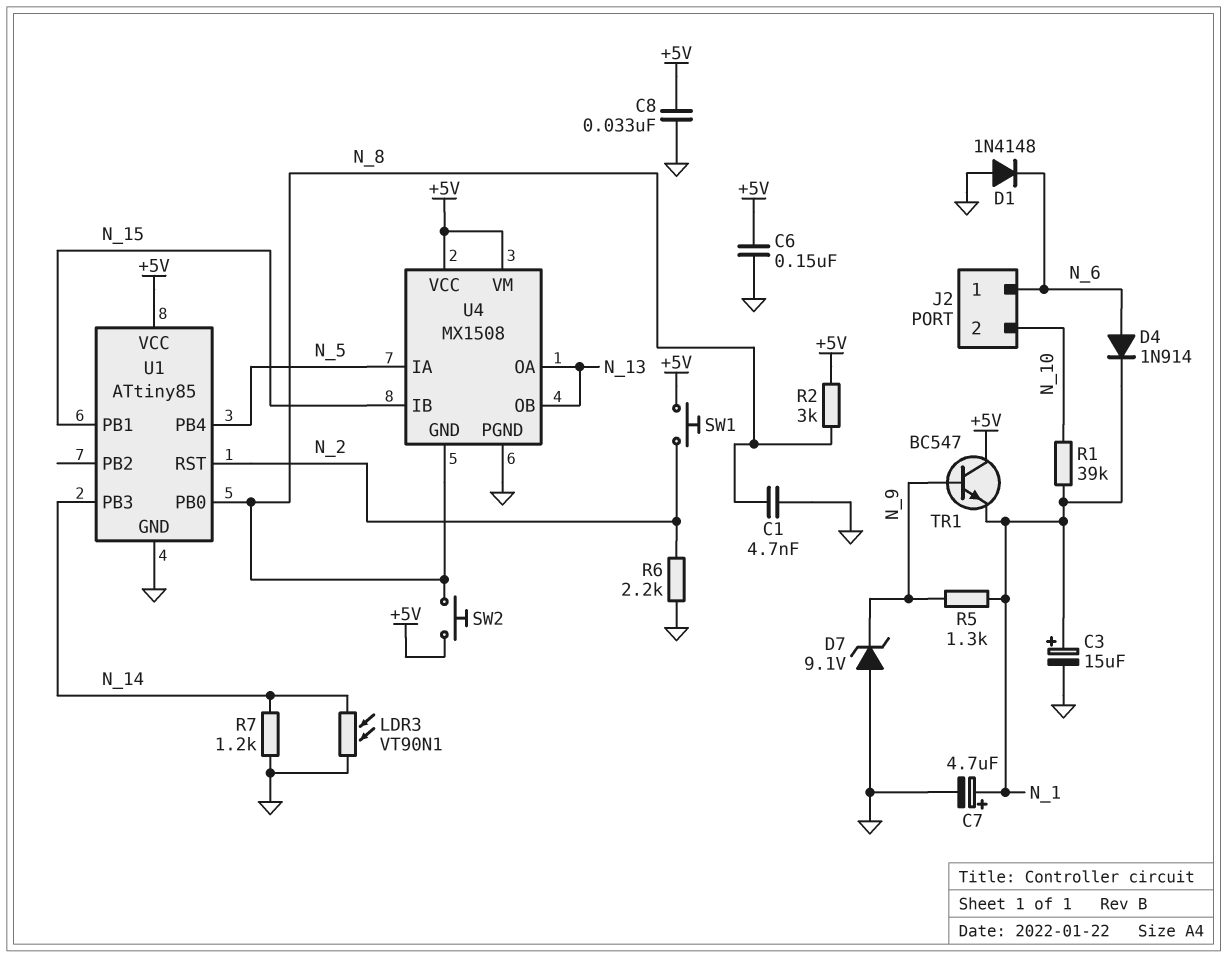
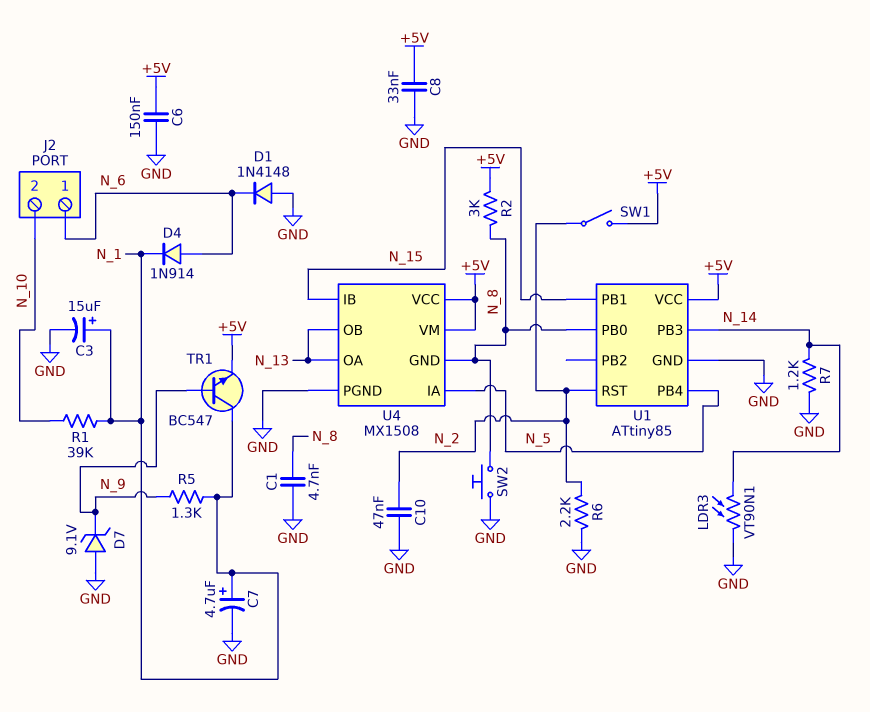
C10: none -> 47nF (GND, N_2)
SW1: button (+5V, N_2) -> switch (+5V, N_2)
SW2: button (+5V, N_8) -> button (GND, N_8)
TR1: NPN BC547 (B N_9, C +5V, E N_1) -> NPN BC547 (B N_9, C N_1, E +5V)

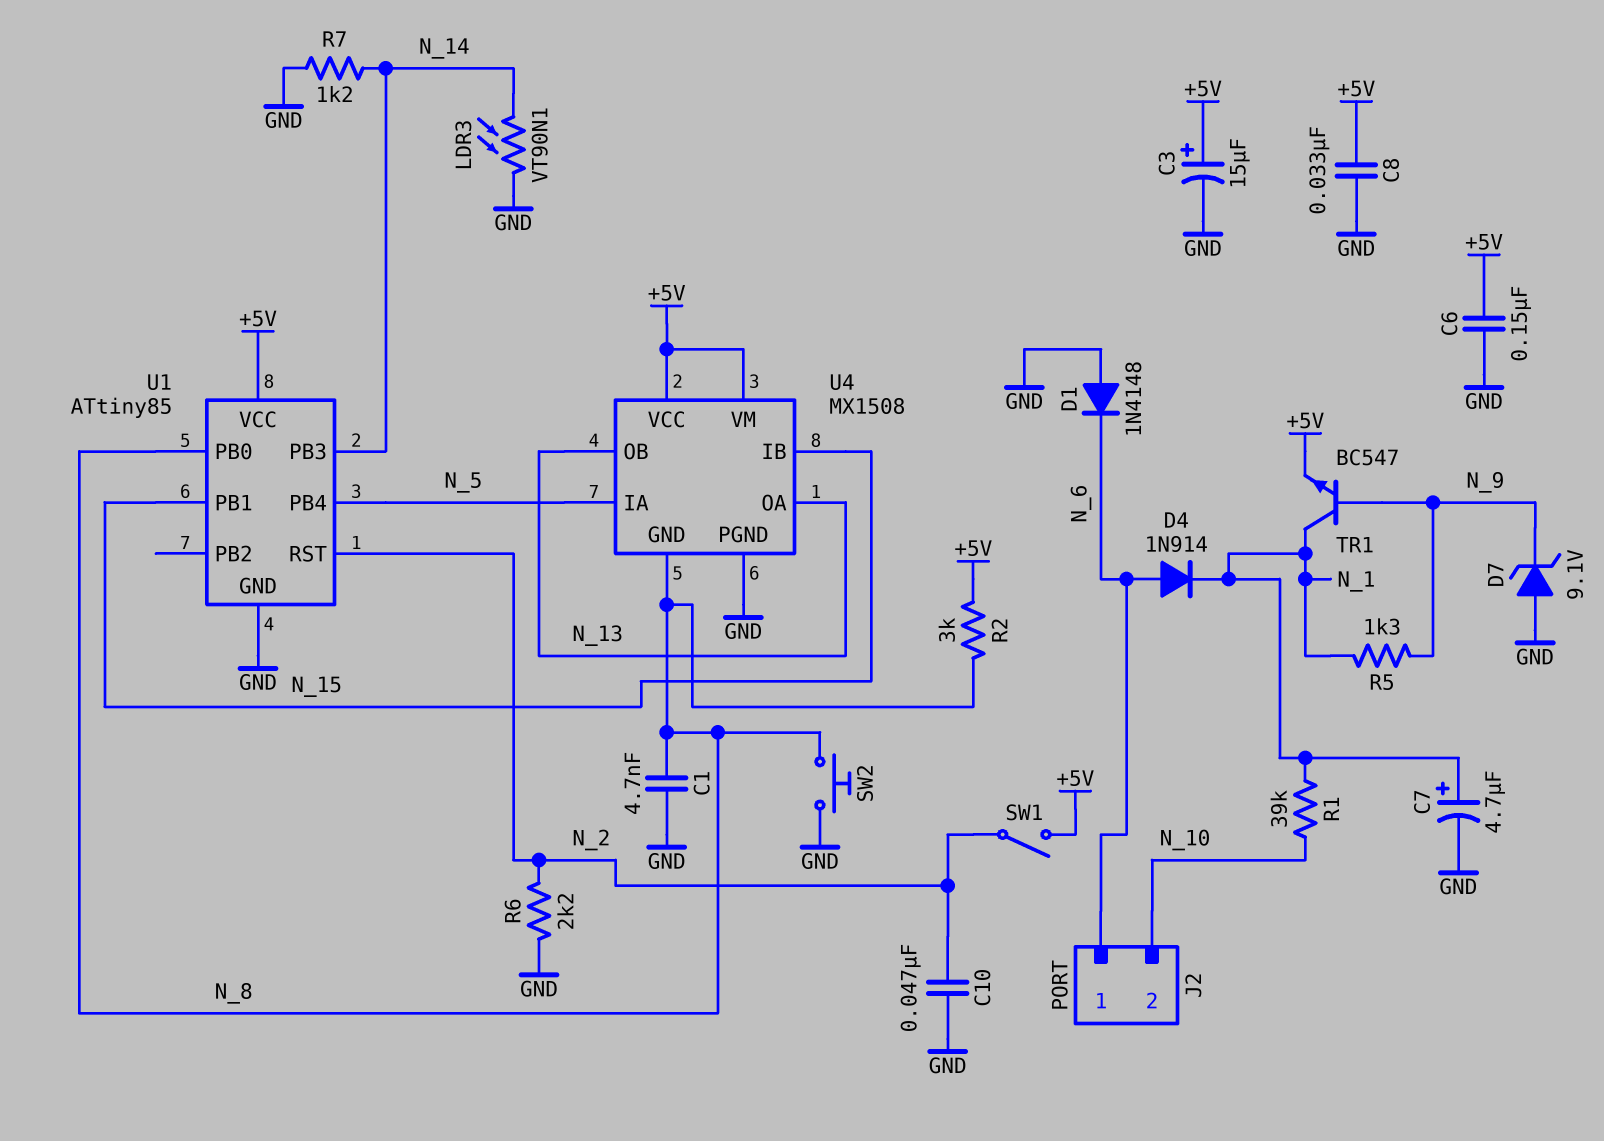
C3: 15uF (plus N_1, minus GND) -> 15uF (plus +5V, minus GND)

